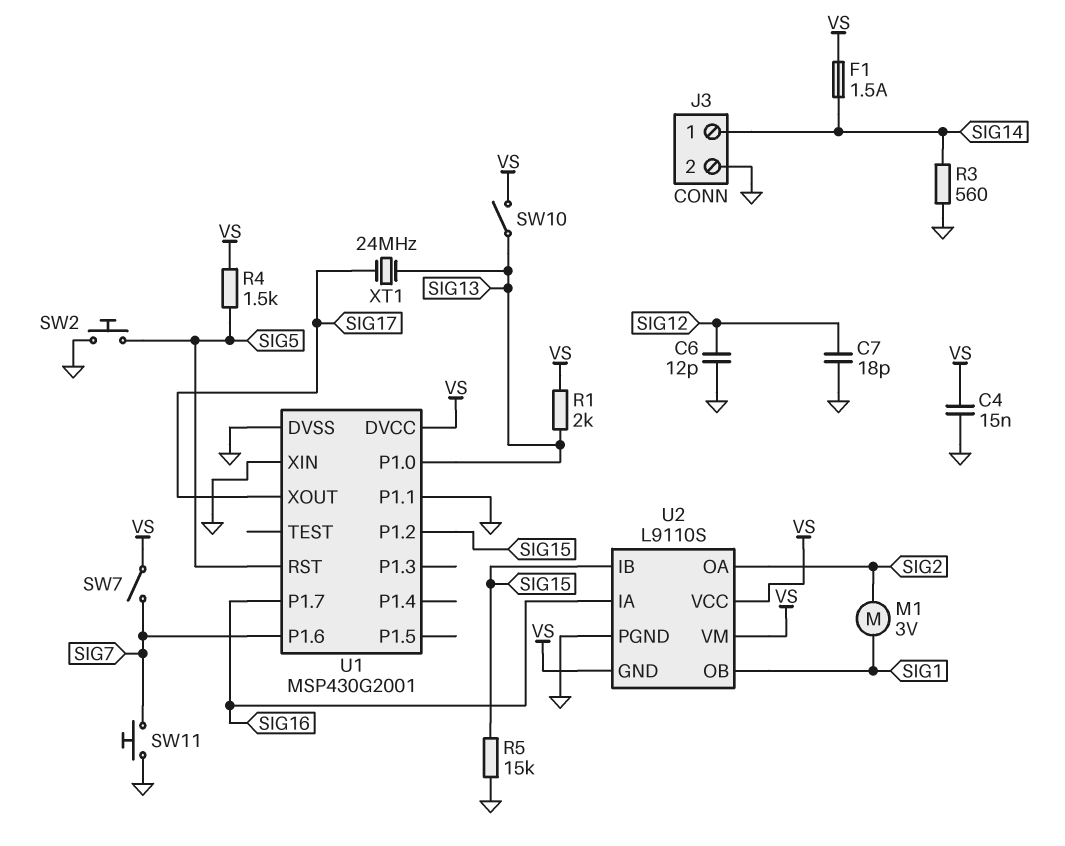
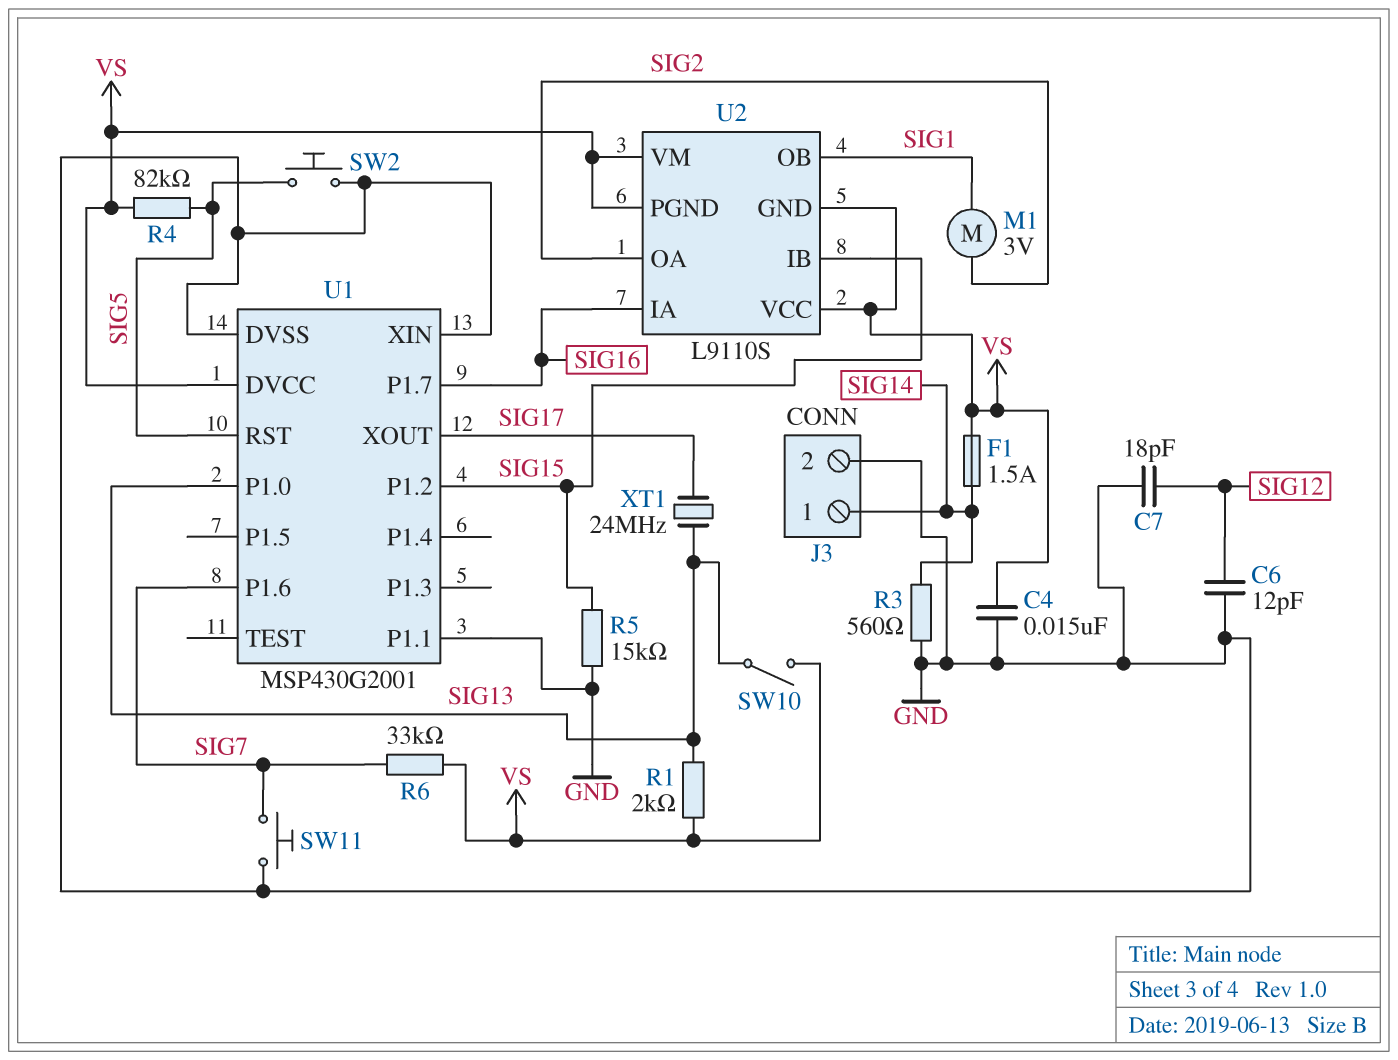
R4: 1.5k (SIG5, VS) -> 82k (SIG5, VS)
R6: none -> 33k (SIG7, VS)
SW7: switch (SIG7, VS) -> none
U2 pin PGND: GND -> VS

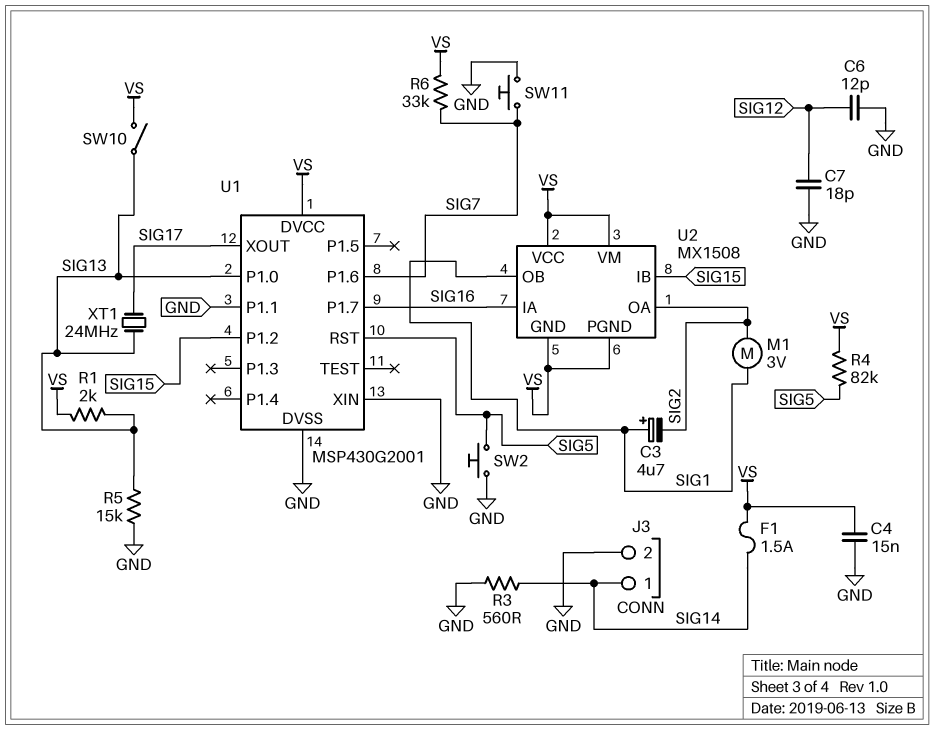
C3: none -> 4.7uF (plus SIG1, minus SIG2)
R5: 15k (GND, SIG15) -> 15k (GND, SIG13)
U2: L9110S -> MX1508

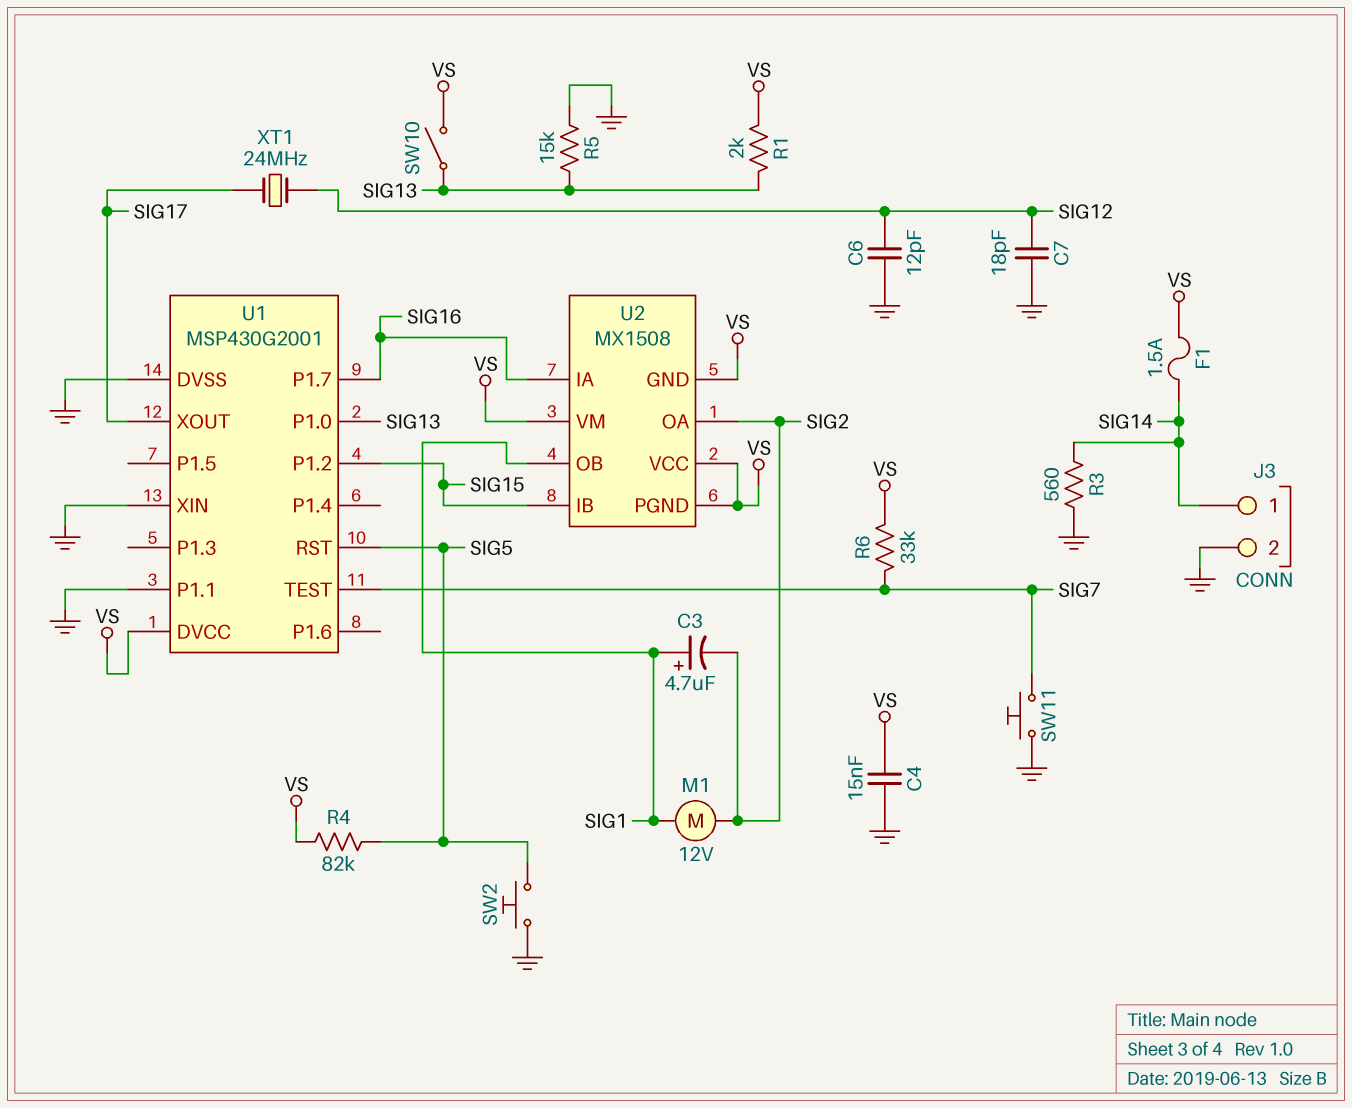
M1: motor 3V (SIG1, SIG2) -> motor 12V (SIG1, SIG2)
U1 pin P1.6: SIG7 -> none
U1 pin TEST: none -> SIG7
XT1: 24MHz (SIG13, SIG17) -> 24MHz (SIG12, SIG17)

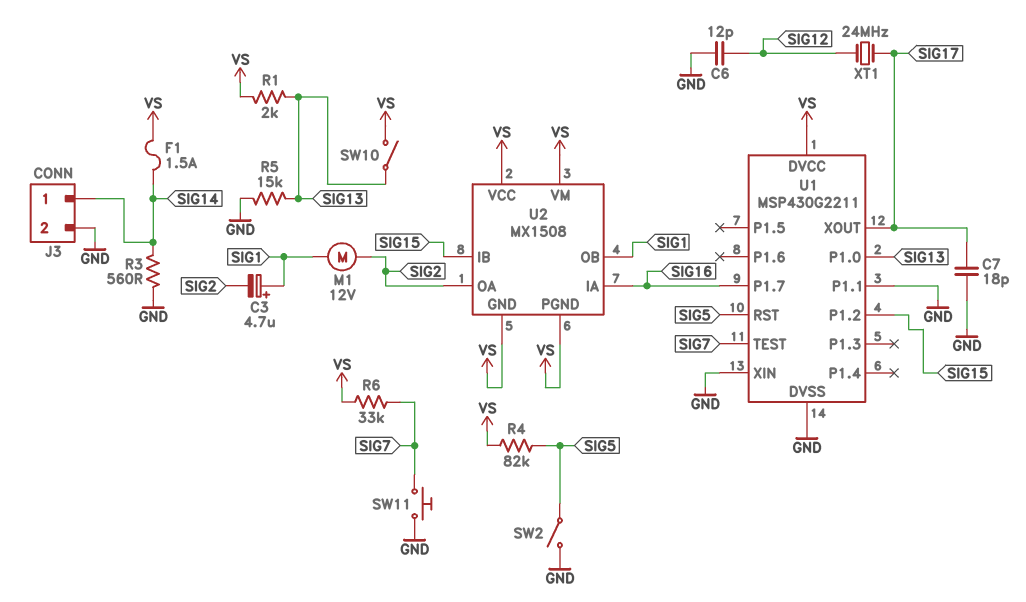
C4: 15nF (GND, VS) -> none
C7: 18pF (GND, SIG12) -> 18pF (GND, SIG17)
SW2: button (GND, SIG5) -> switch (GND, SIG5)
U1: MSP430G2001 -> MSP430G2211

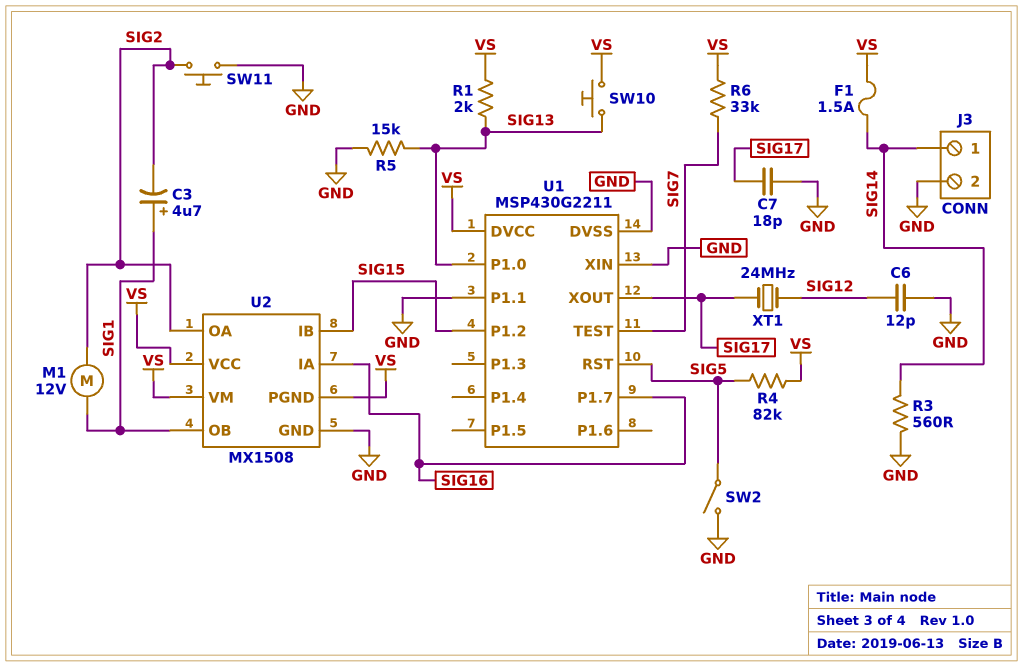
SW10: switch (SIG13, VS) -> button (SIG13, VS)
SW11: button (GND, SIG7) -> button (GND, SIG2)
U2 pin GND: VS -> GND

